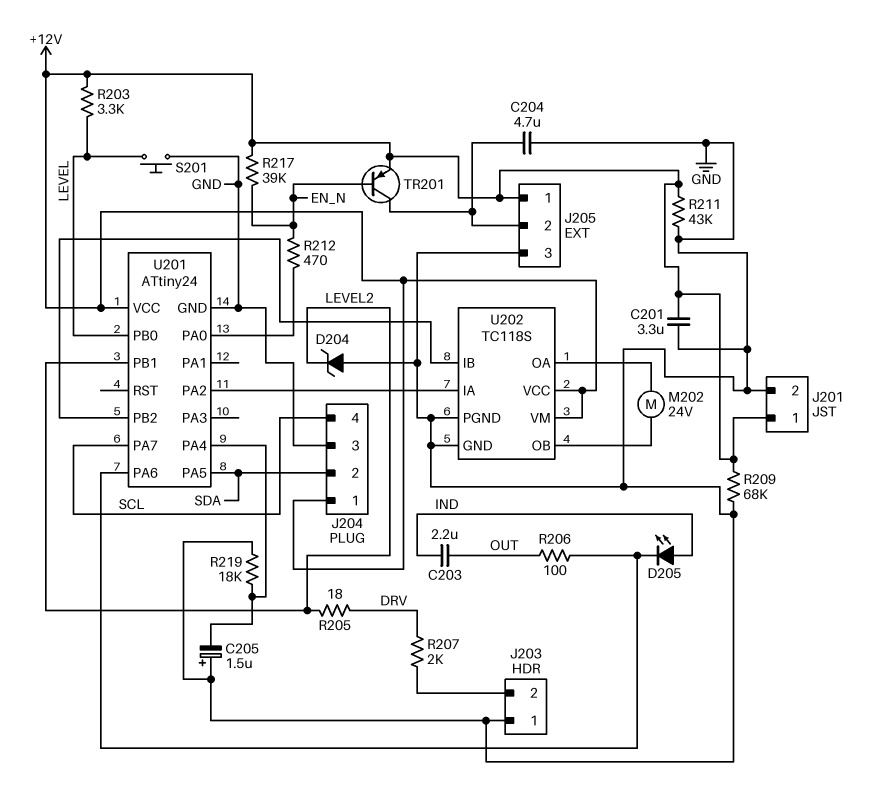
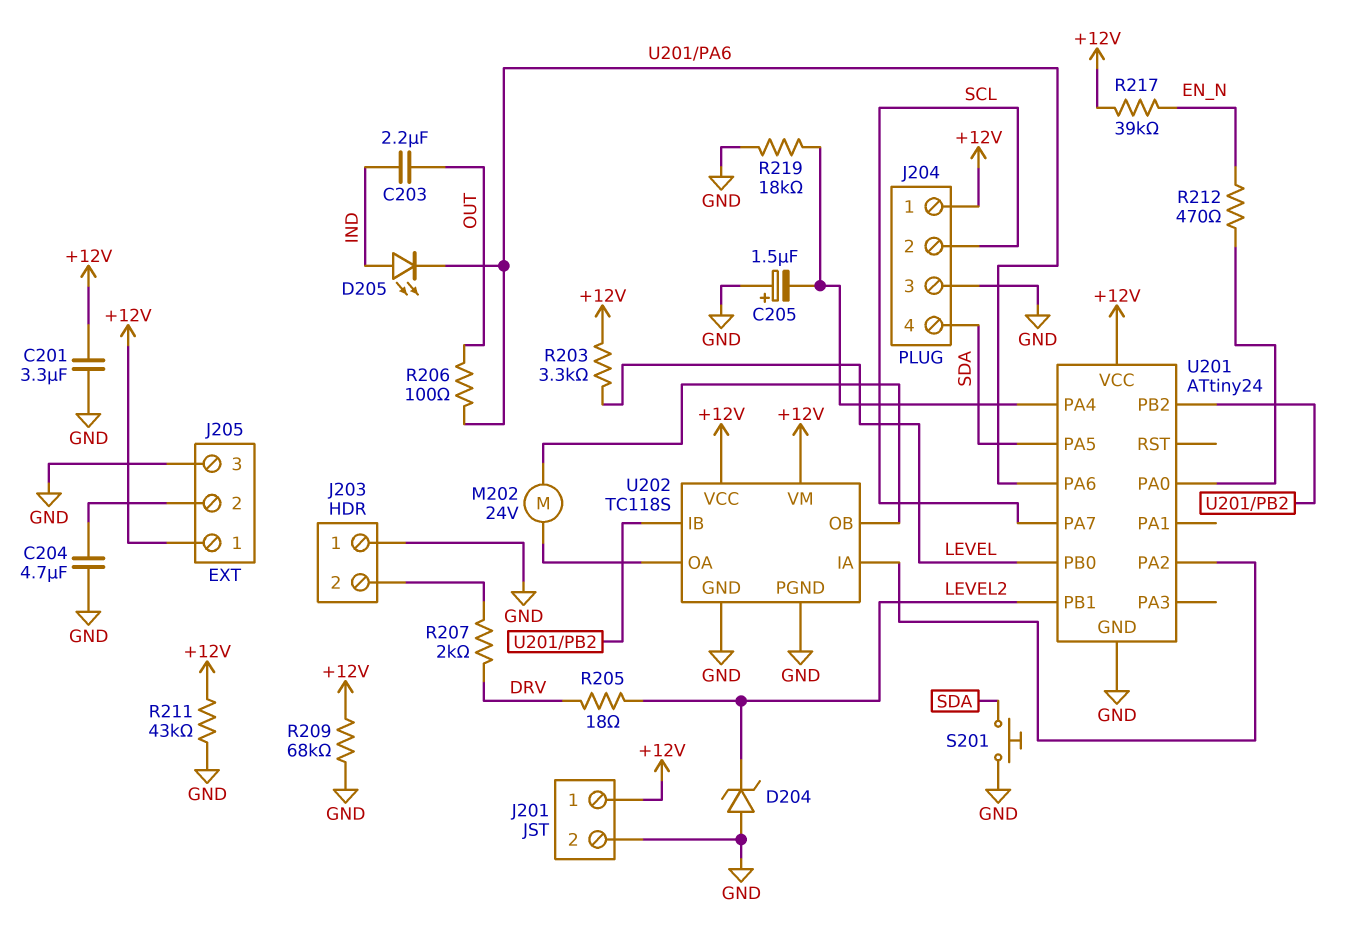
J204 pin 2: SDA -> SCL
J204 pin 4: SCL -> SDA
S201: button (GND, LEVEL) -> button (GND, SDA)
TR201: PNP (B EN_N, C J205/2, E +12V) -> none

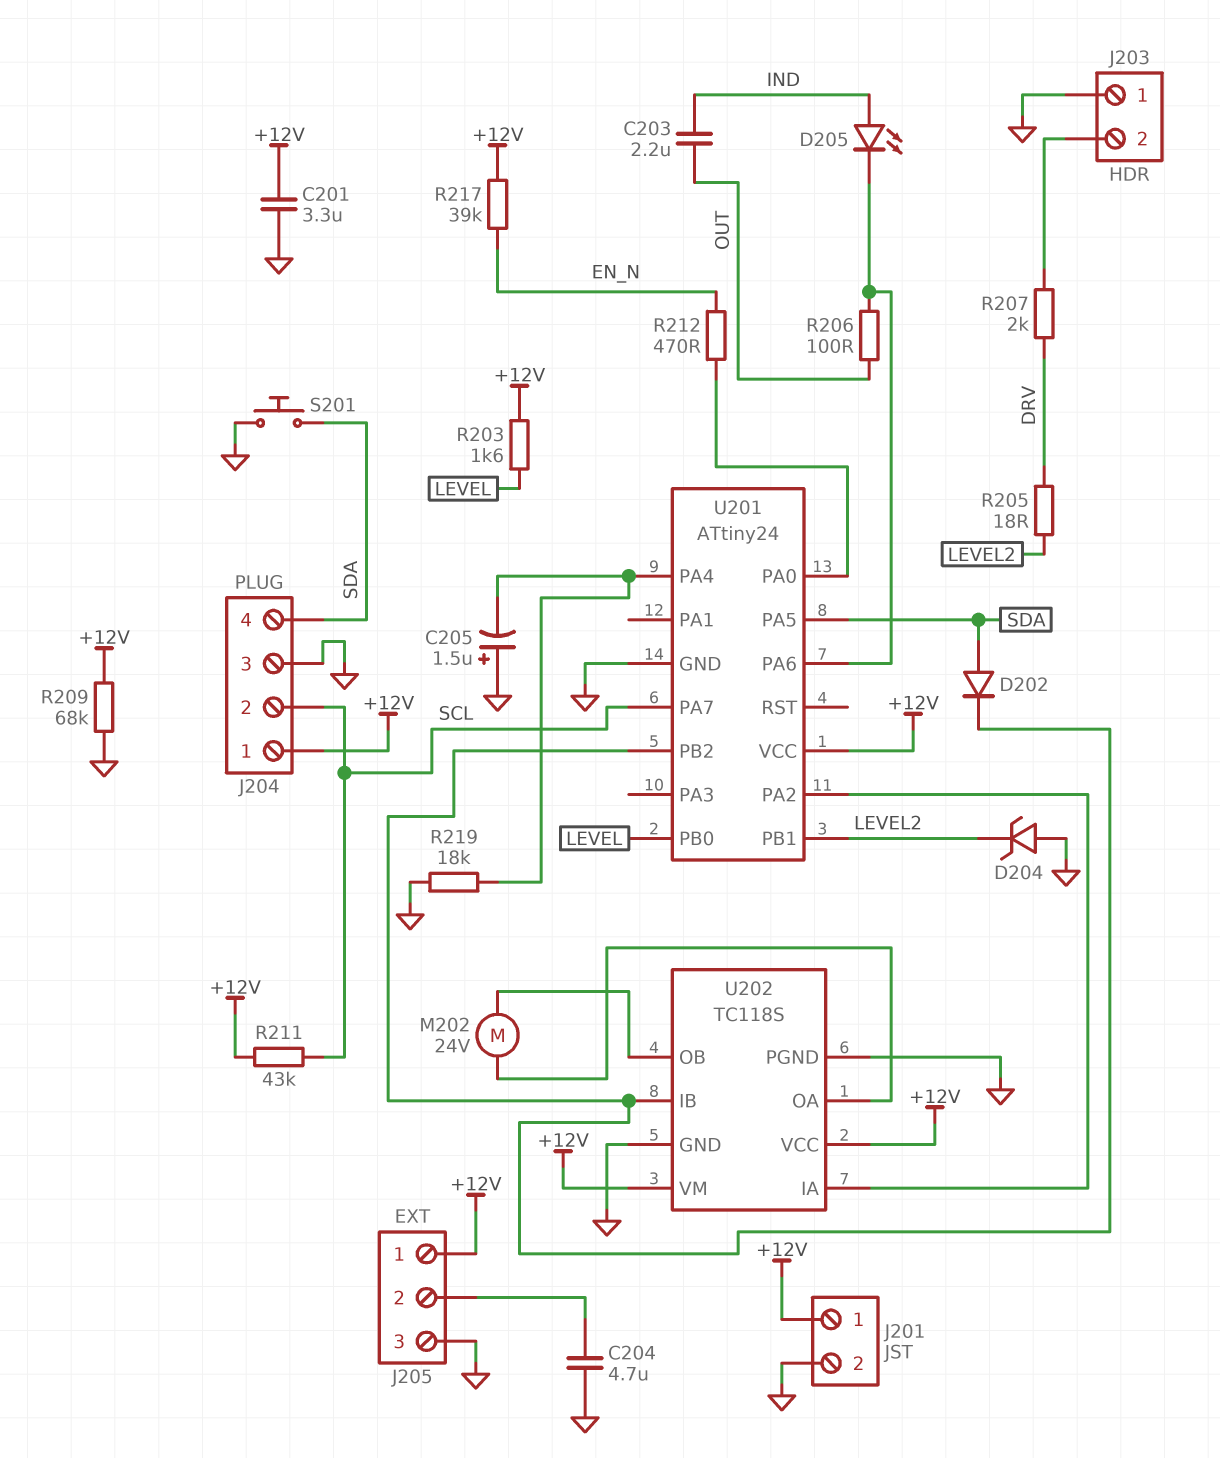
D202: none -> diode (A SDA, K U201/PB2)
R203: 3.3k (+12V, LEVEL) -> 1.6k (+12V, LEVEL)
R211: 43k (+12V, GND) -> 43k (+12V, SCL)

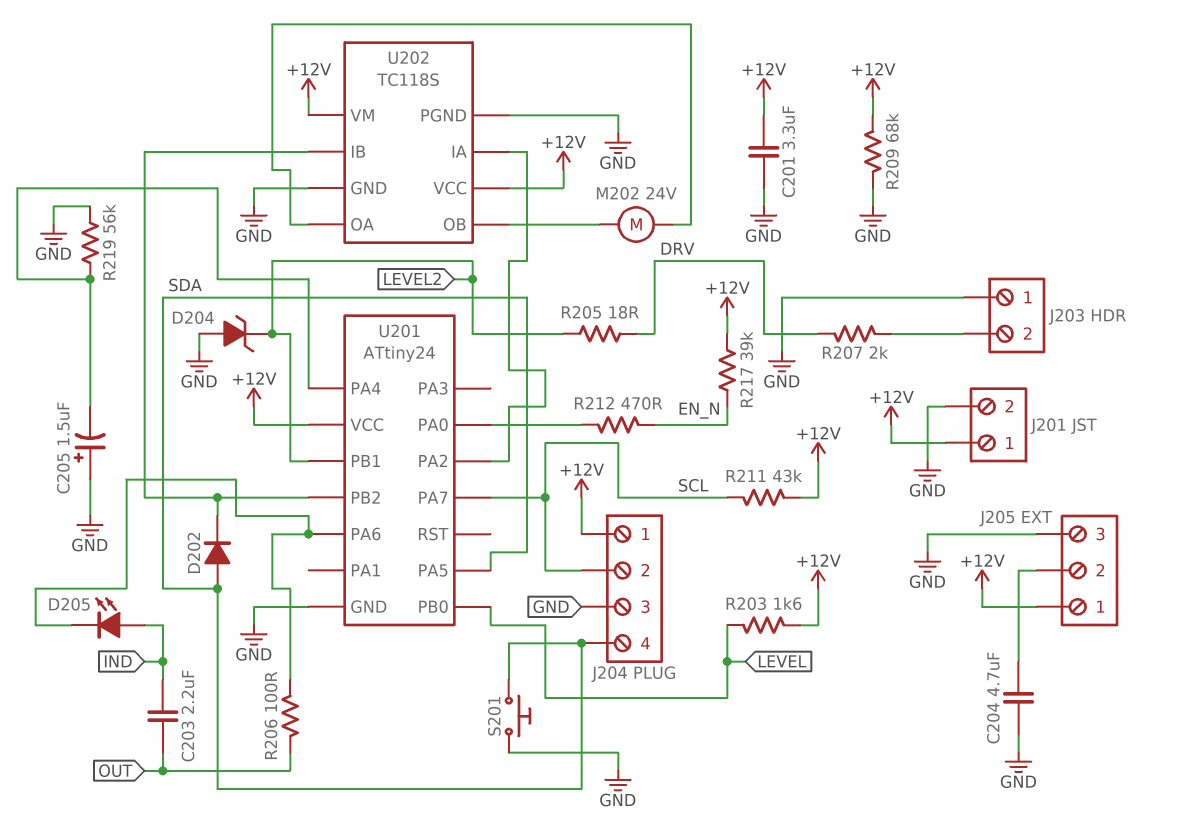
R219: 18k (GND, U201/PA4) -> 56k (GND, U201/PA4)

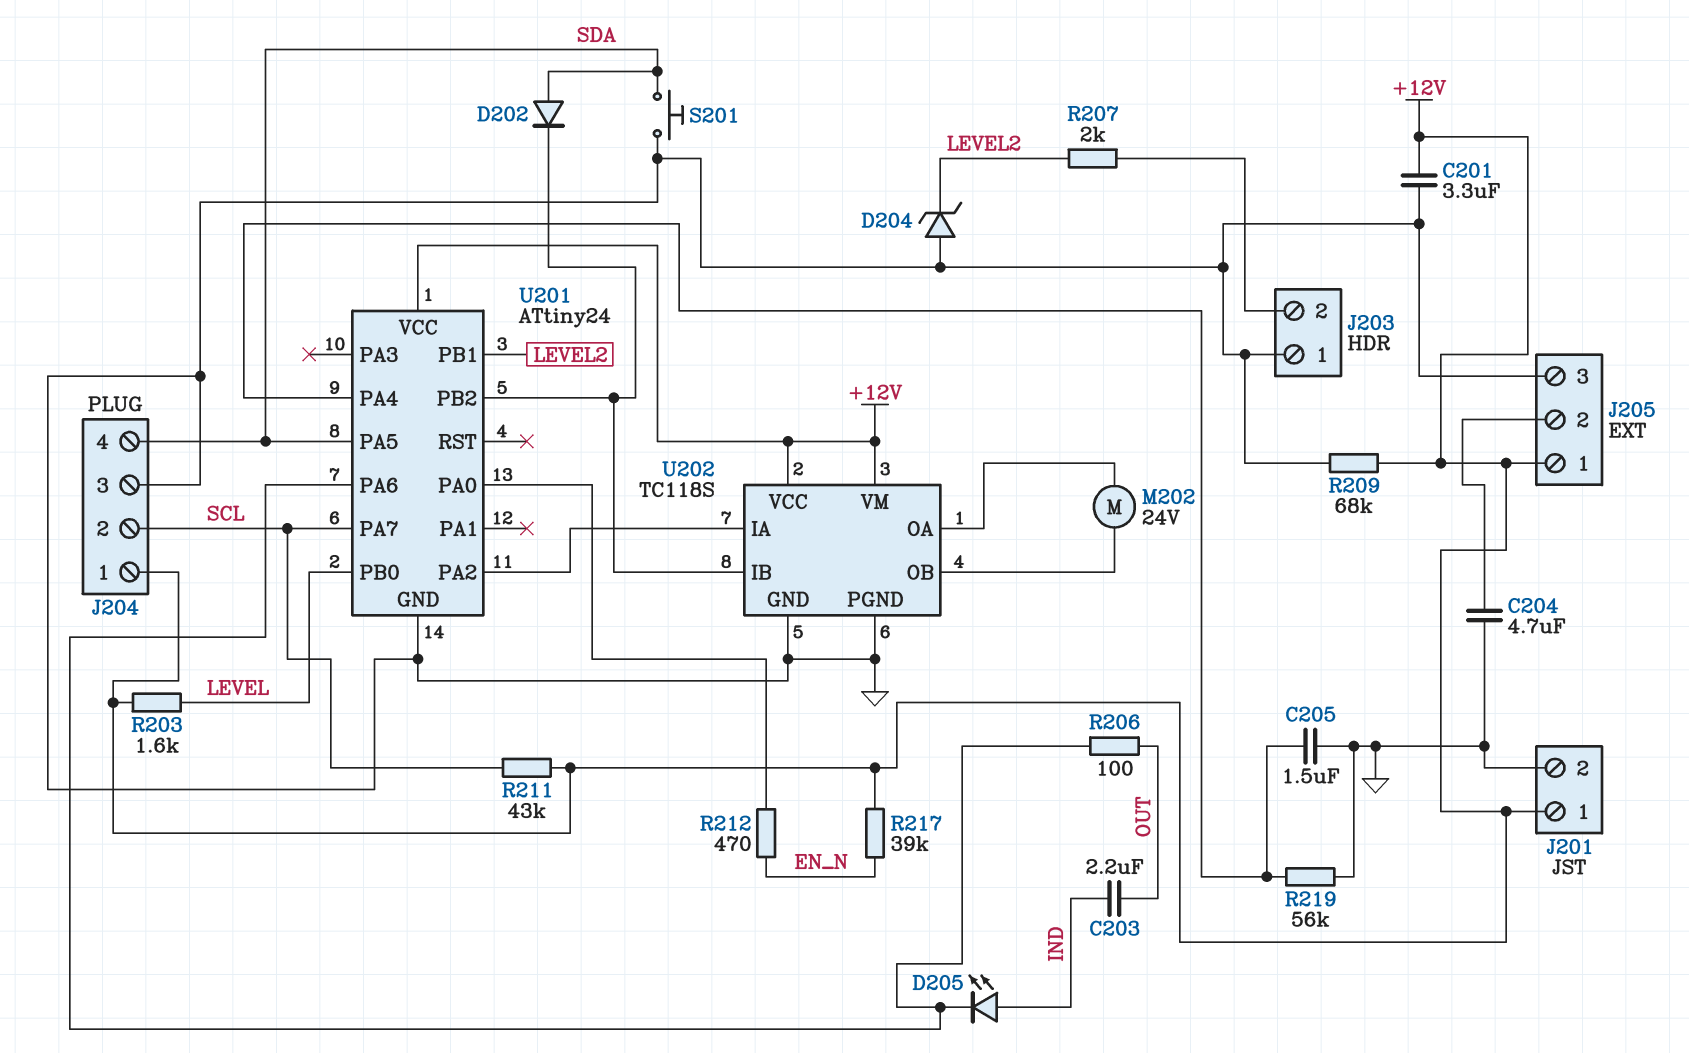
C205: 1.5uF (plus GND, minus U201/PA4) -> 1.5uF (GND, U201/PA4)
R205: 18 (DRV, LEVEL2) -> none
R207: 2k (DRV, J203/2) -> 2k (J203/2, LEVEL2)

